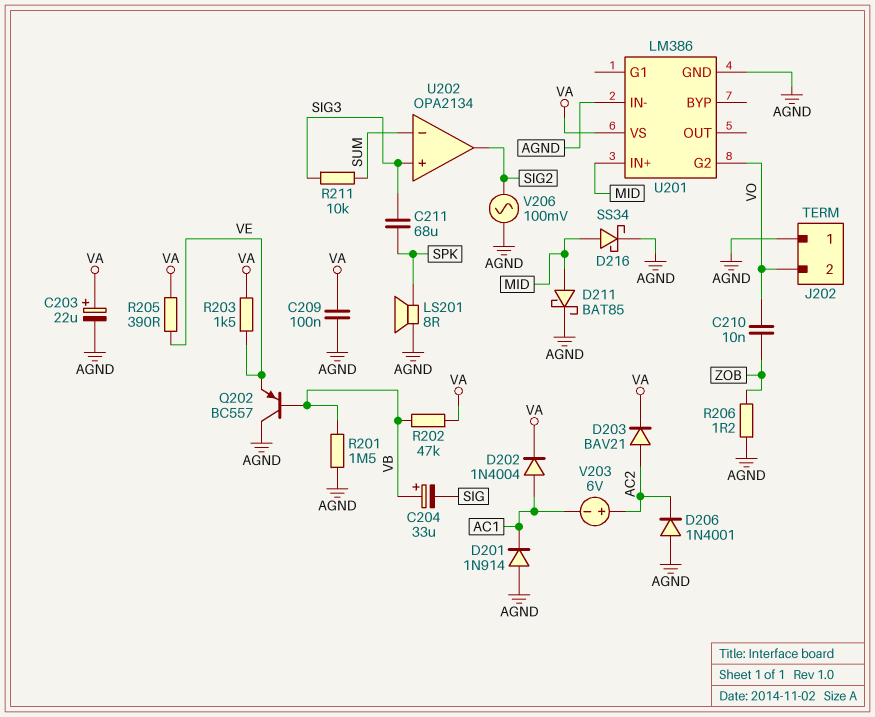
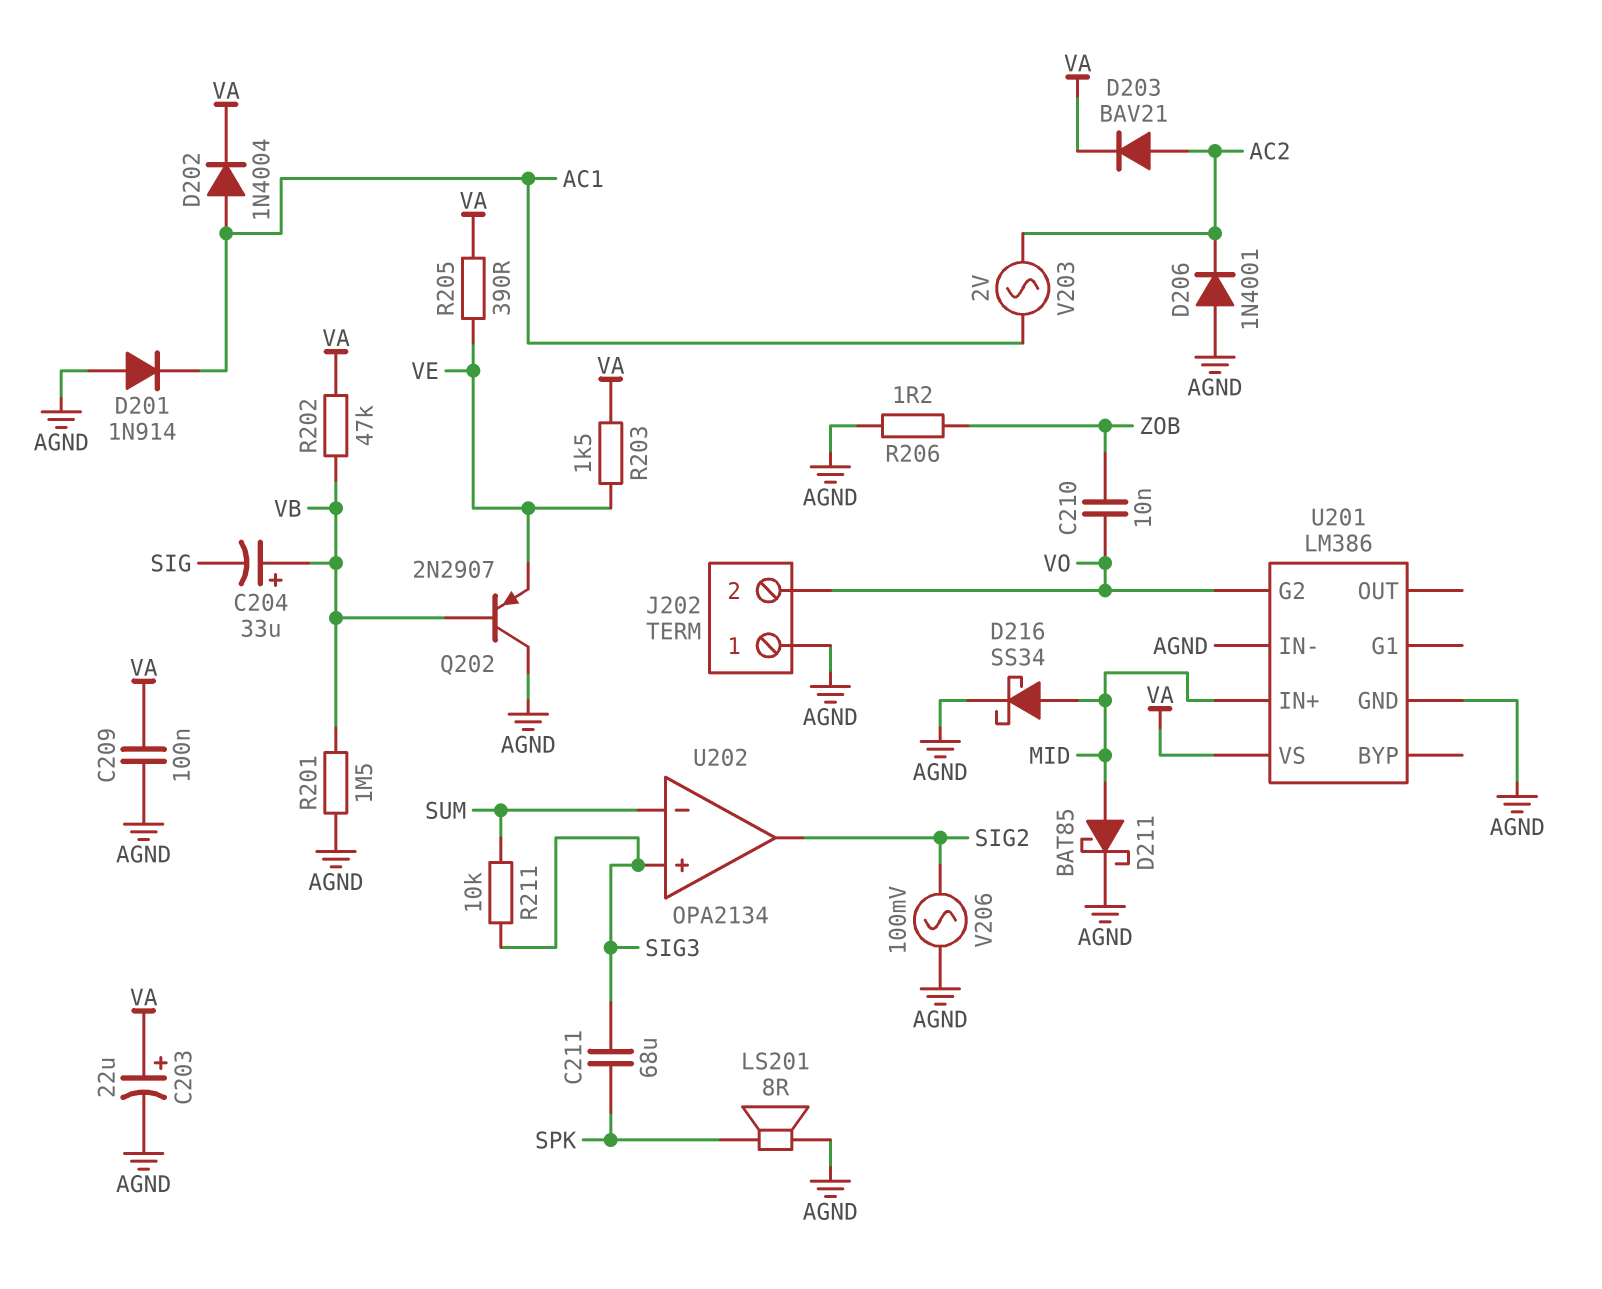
Q202: PNP BC557 (B VB, C AGND, E VE) -> PNP 2N2907 (B VB, C AGND, E VE)
V203: 6V (plus AC2, minus AC1) -> AC 2V (AC1, AC2)

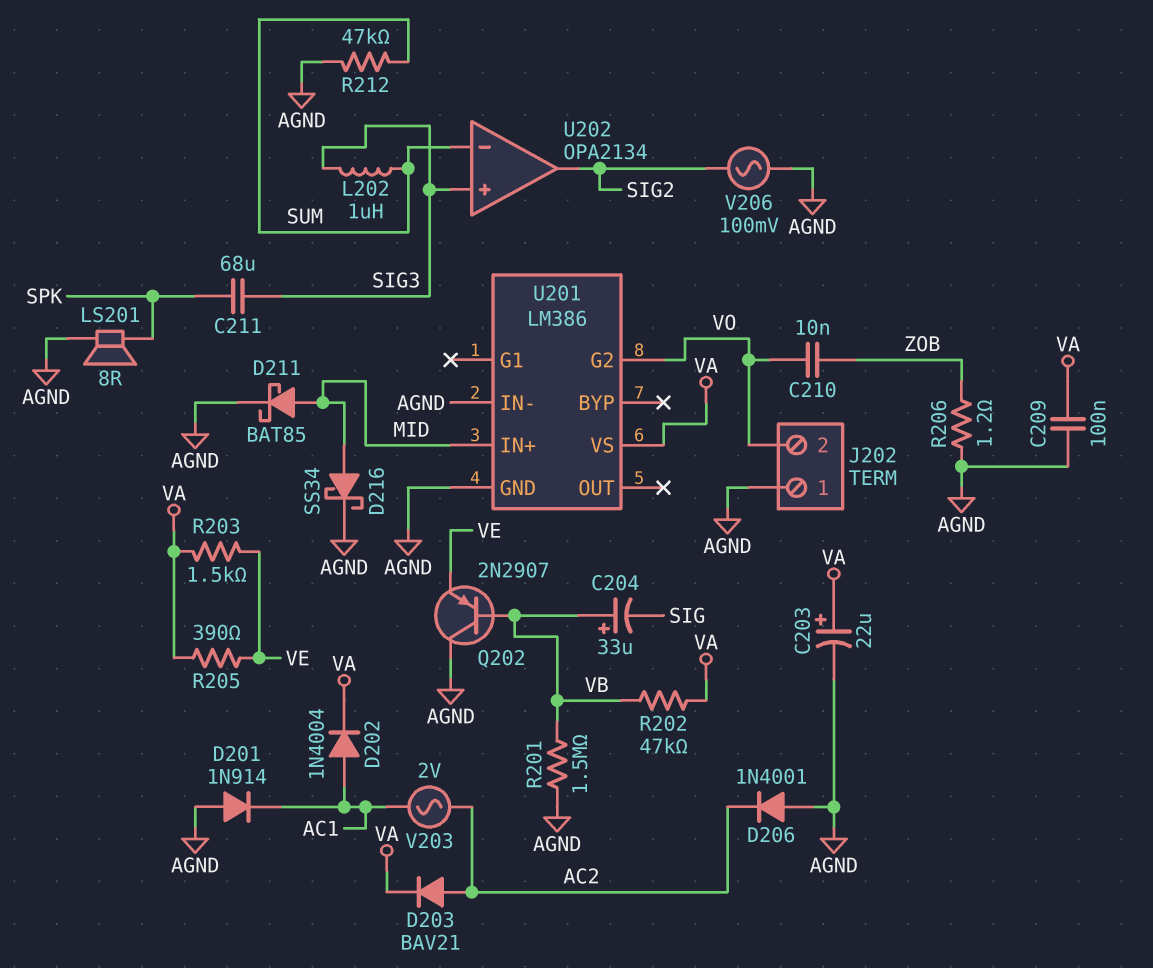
L202: none -> 1uH (SIG3, SUM)
R211: 10k (SIG3, SUM) -> none
R212: none -> 47k (AGND, SUM)

